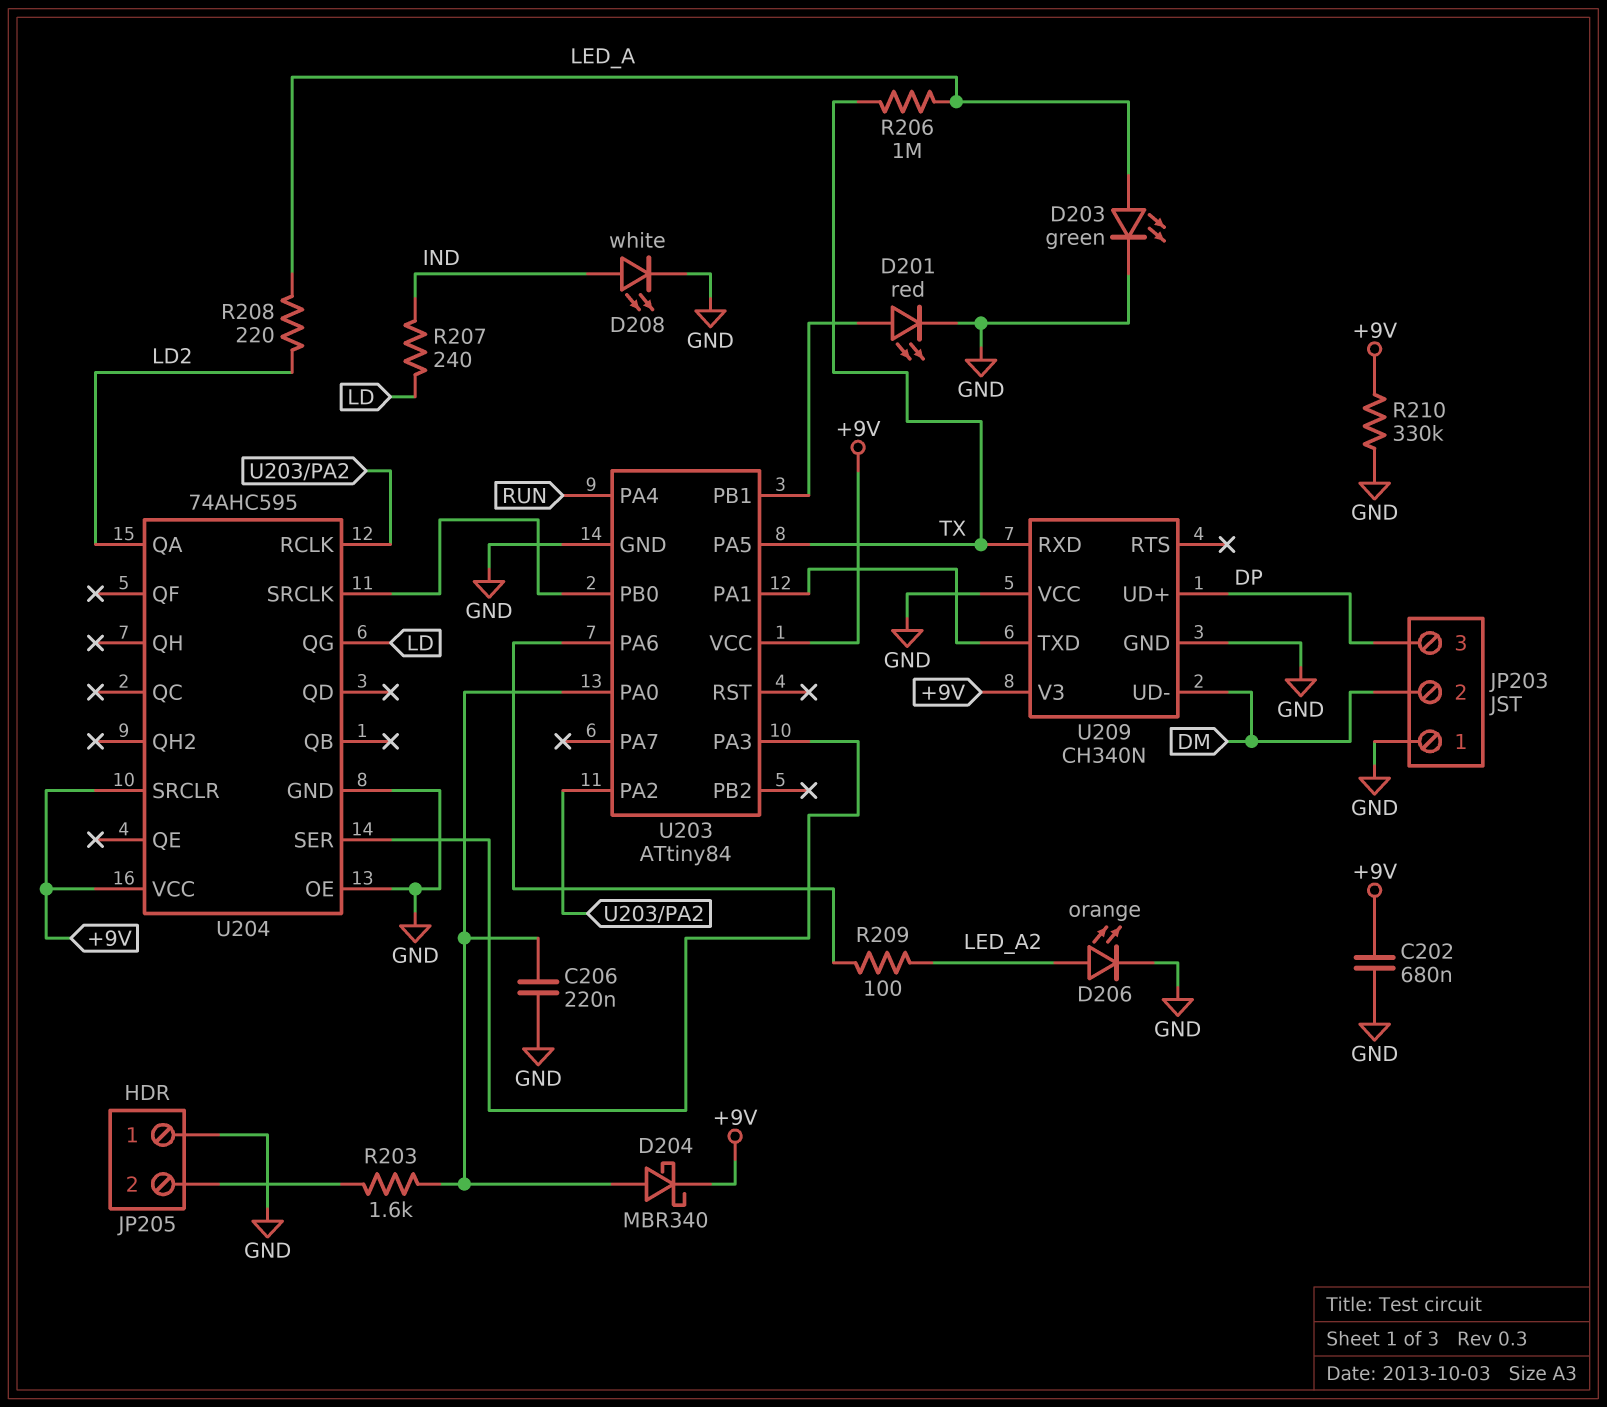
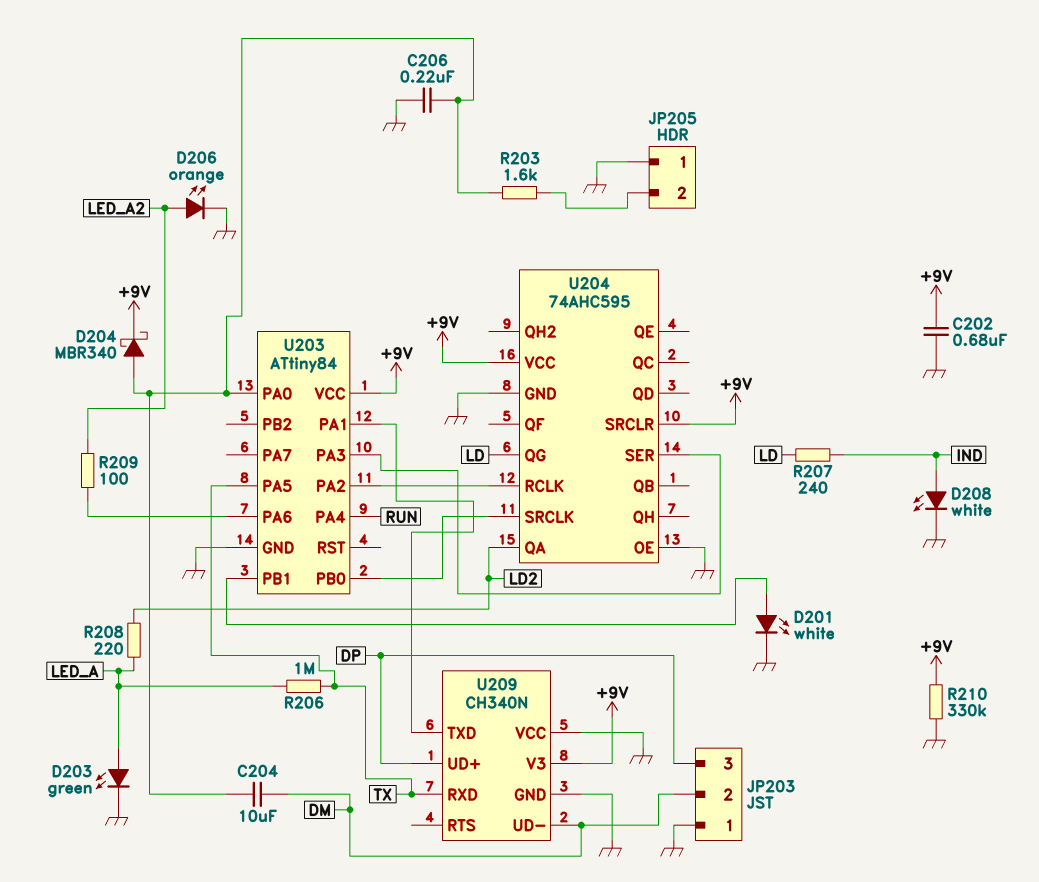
C204: none -> 10uF (DM, U203/PA0)
D201: LED red (A U203/PB1, K GND) -> LED white (A U203/PB1, K GND)

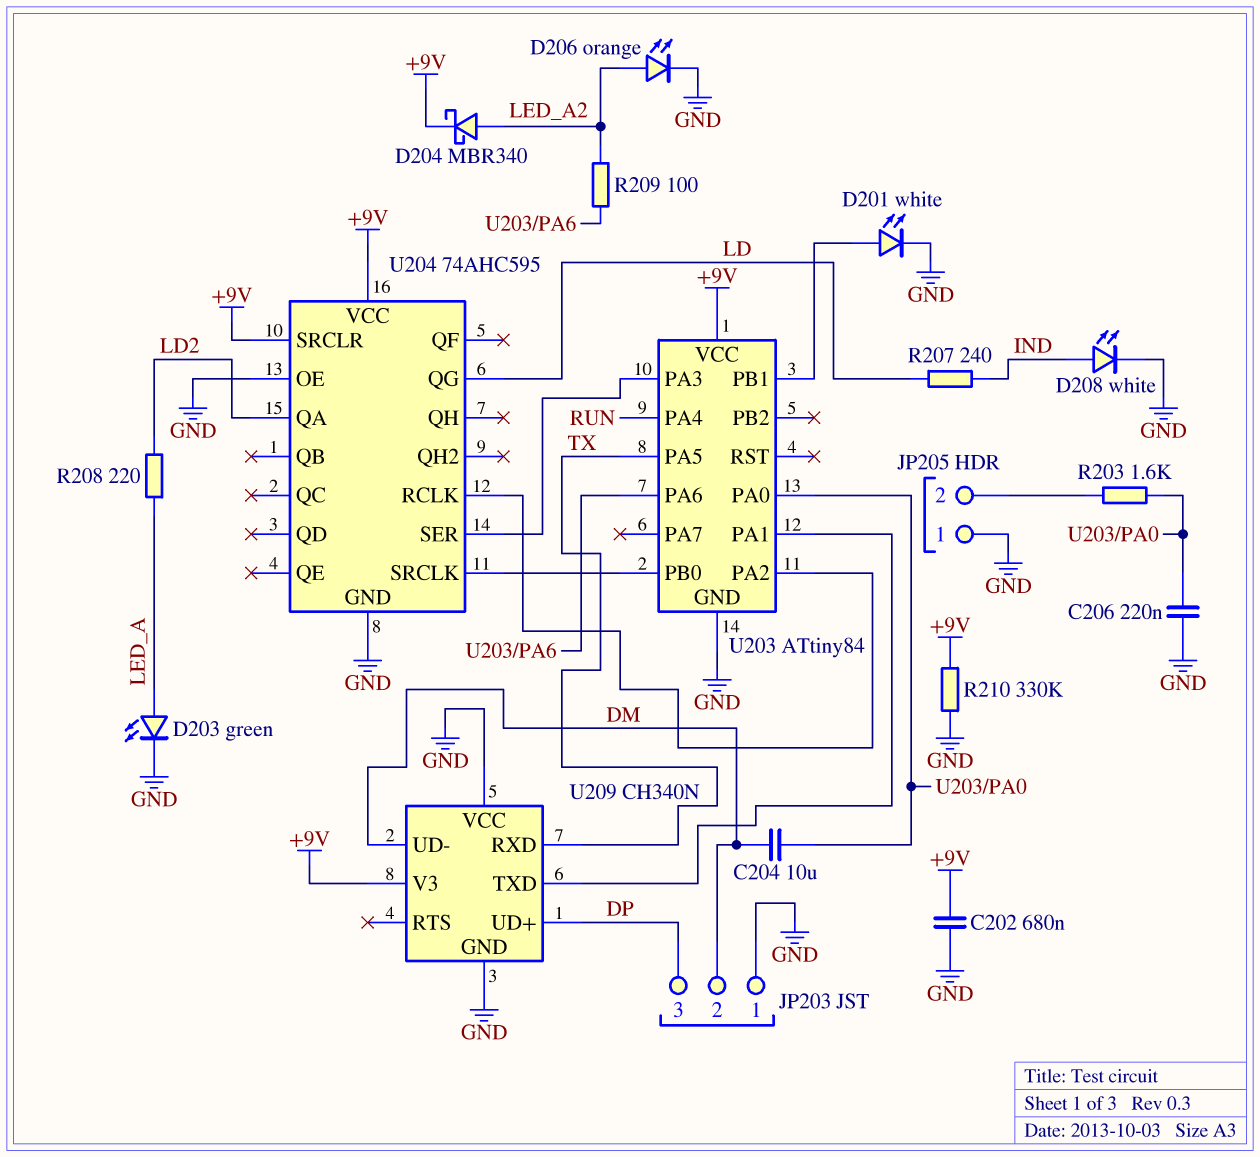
D204: schottky MBR340 (A U203/PA0, K +9V) -> schottky MBR340 (A LED_A2, K +9V)
R206: 1M (LED_A, TX) -> none

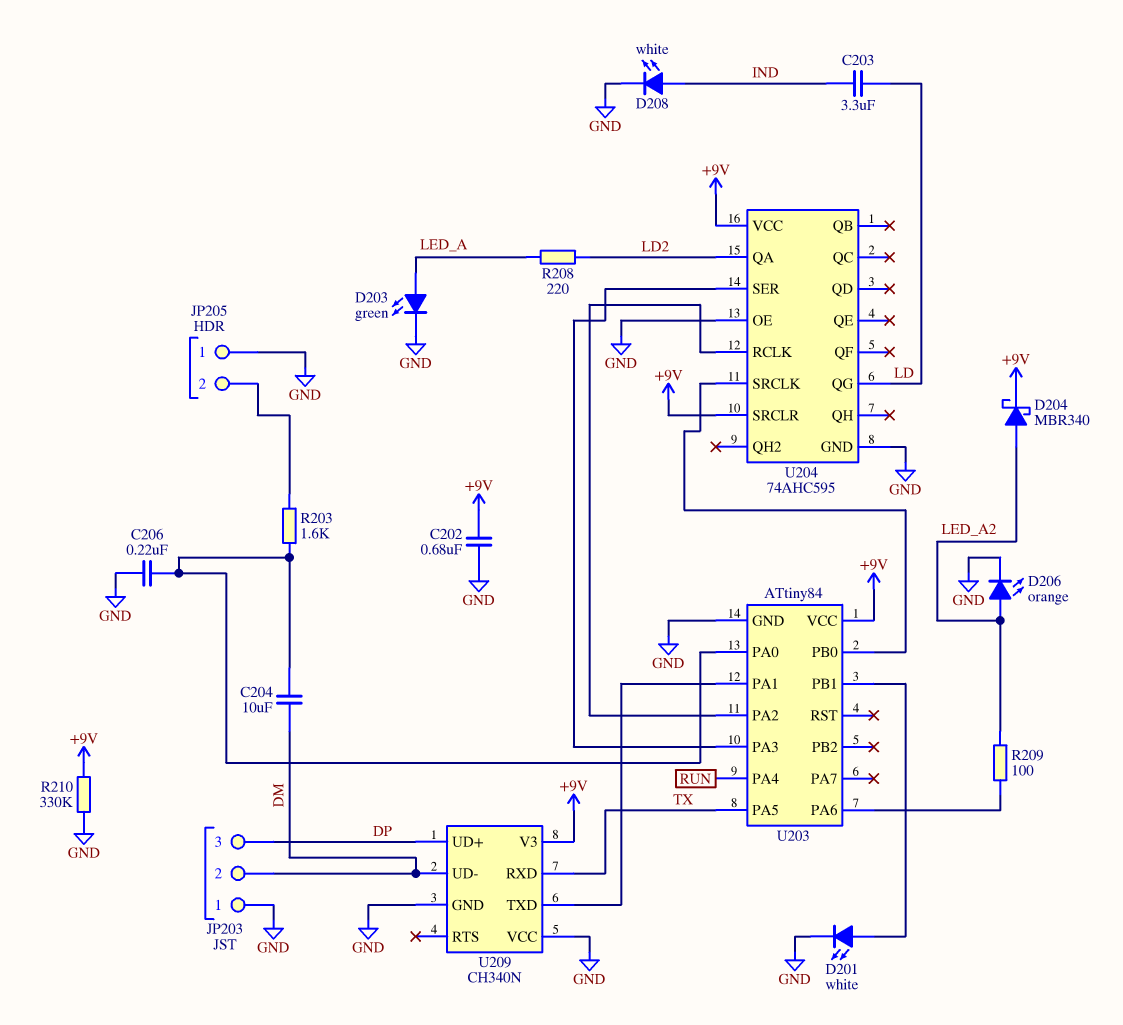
C203: none -> 3.3uF (IND, LD)
R207: 240 (IND, LD) -> none

